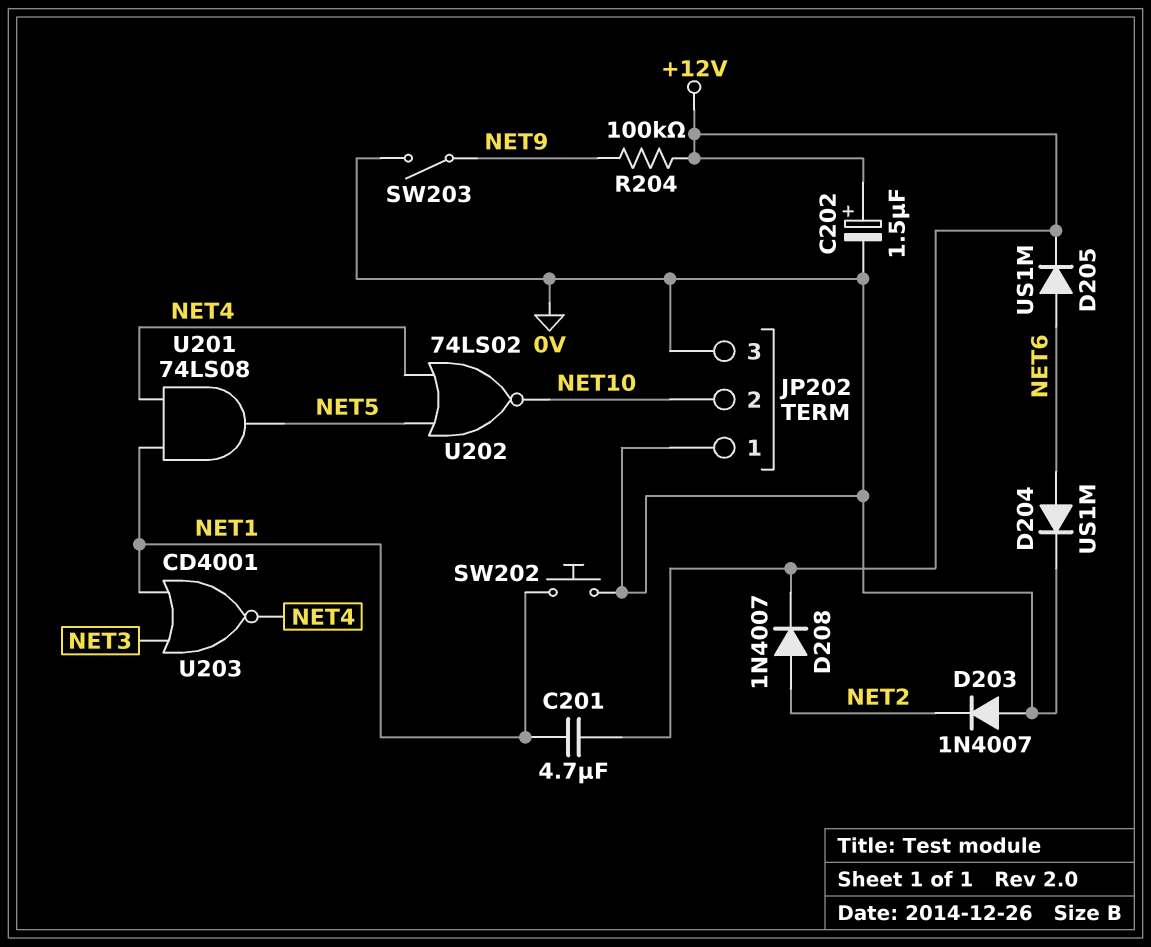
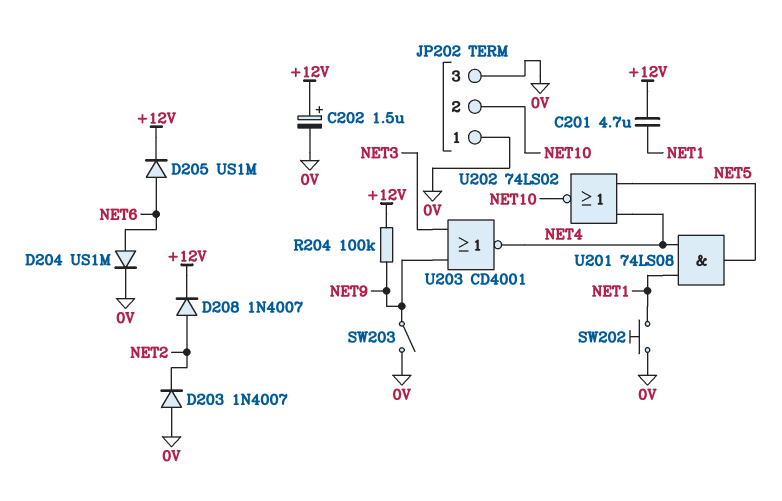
U203: NOR CD4001 (in NET1, in NET3, out NET4) -> NOR CD4001 (in NET3, in NET9, out NET4)

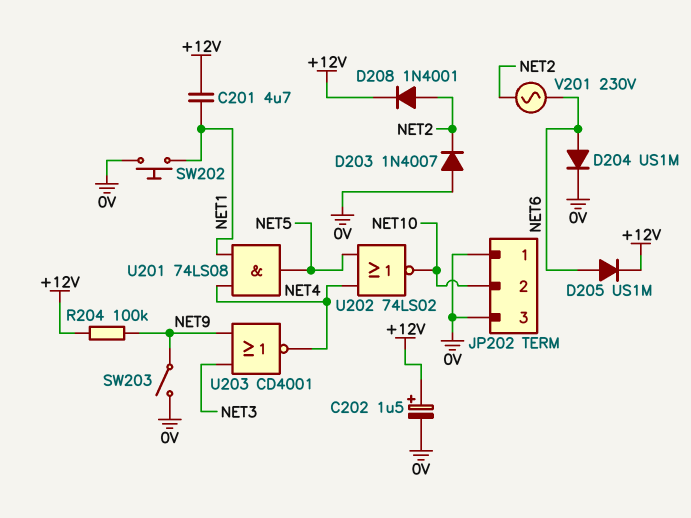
D208: diode 1N4007 (A NET2, K +12V) -> diode 1N4001 (A NET2, K +12V)
V201: none -> AC 230V (NET2, NET6)

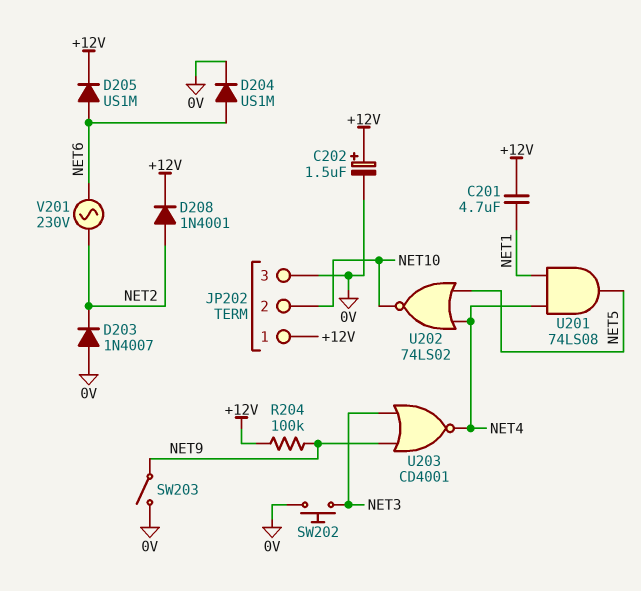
JP202 pin 1: 0V -> +12V
SW202: button (0V, NET1) -> button (0V, NET3)

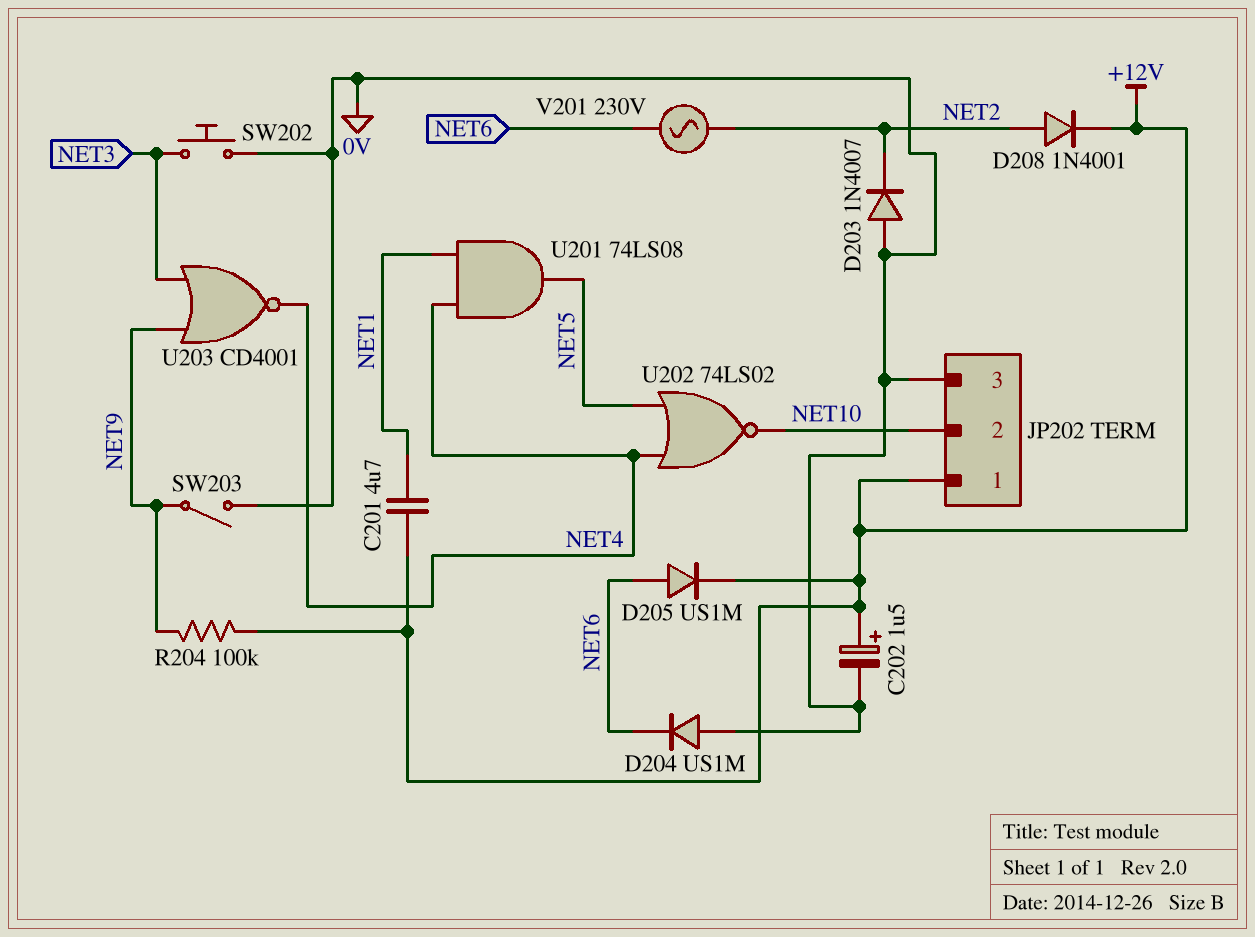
D204: diode US1M (A NET6, K 0V) -> diode US1M (A 0V, K NET6)

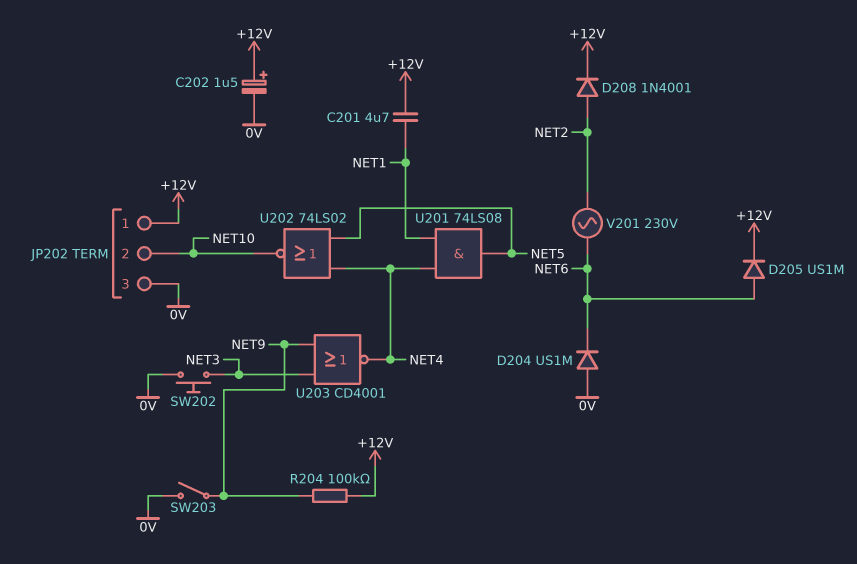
D203: diode 1N4007 (A 0V, K NET2) -> none

